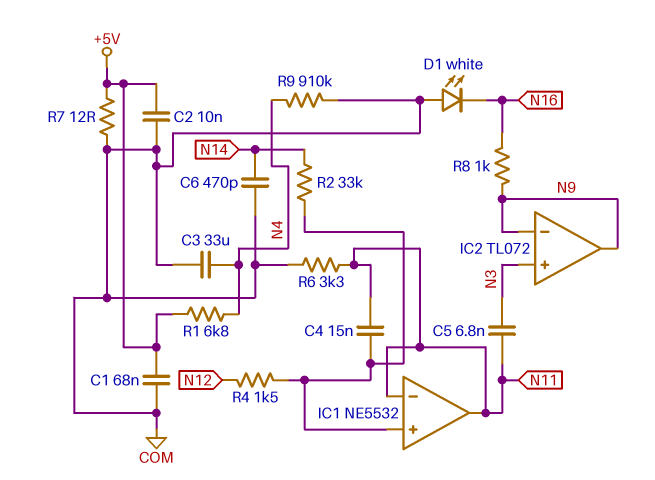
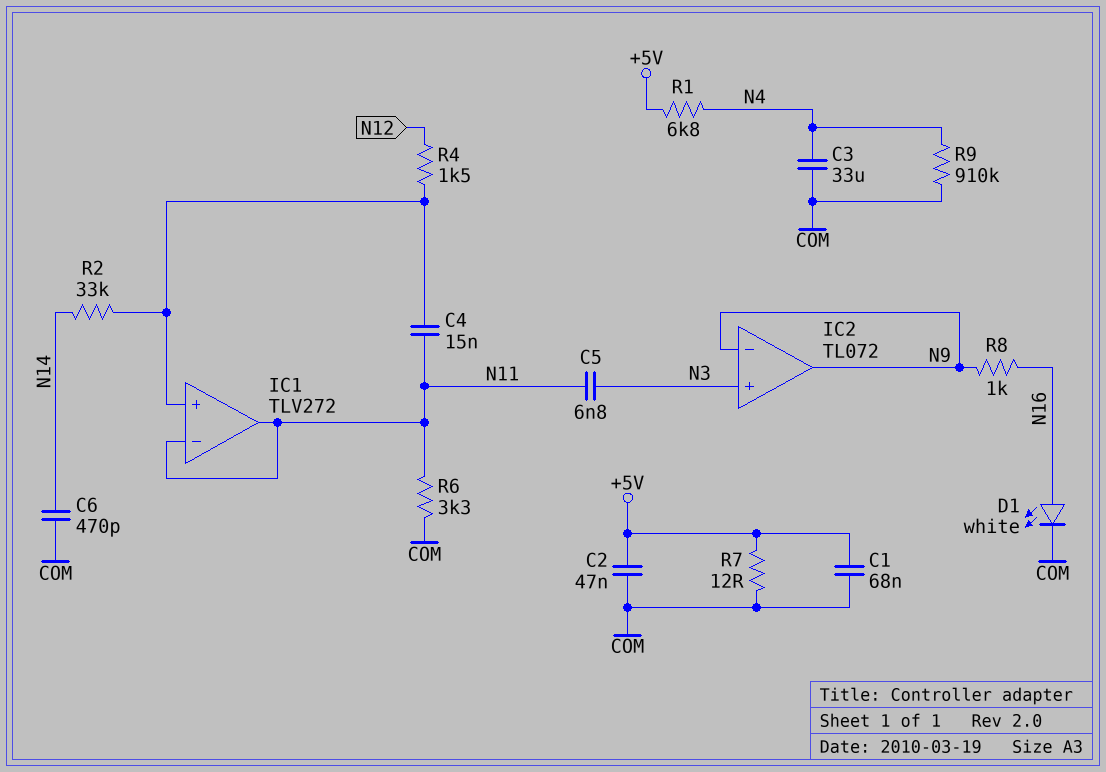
C2: 10nF (+5V, COM) -> 47nF (+5V, COM)
D1: LED white (A COM, K N16) -> LED white (A N16, K COM)
IC1: NE5532 -> TLV272

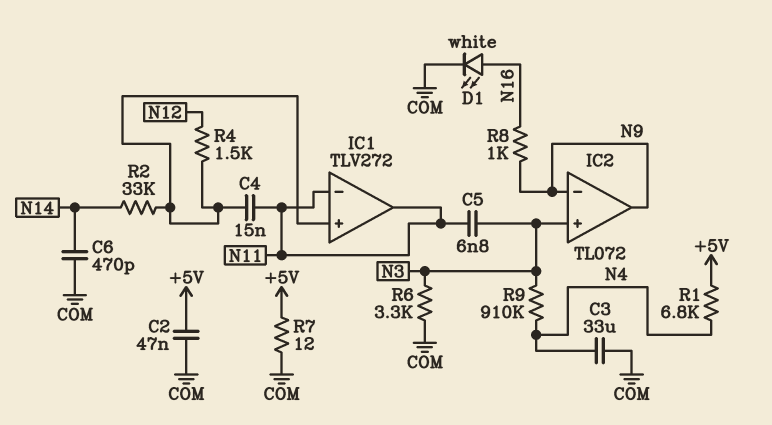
C1: 68nF (+5V, COM) -> none
R6: 3.3k (COM, N11) -> 3.3k (COM, N3)
R9: 910k (COM, N4) -> 910k (N3, N4)

